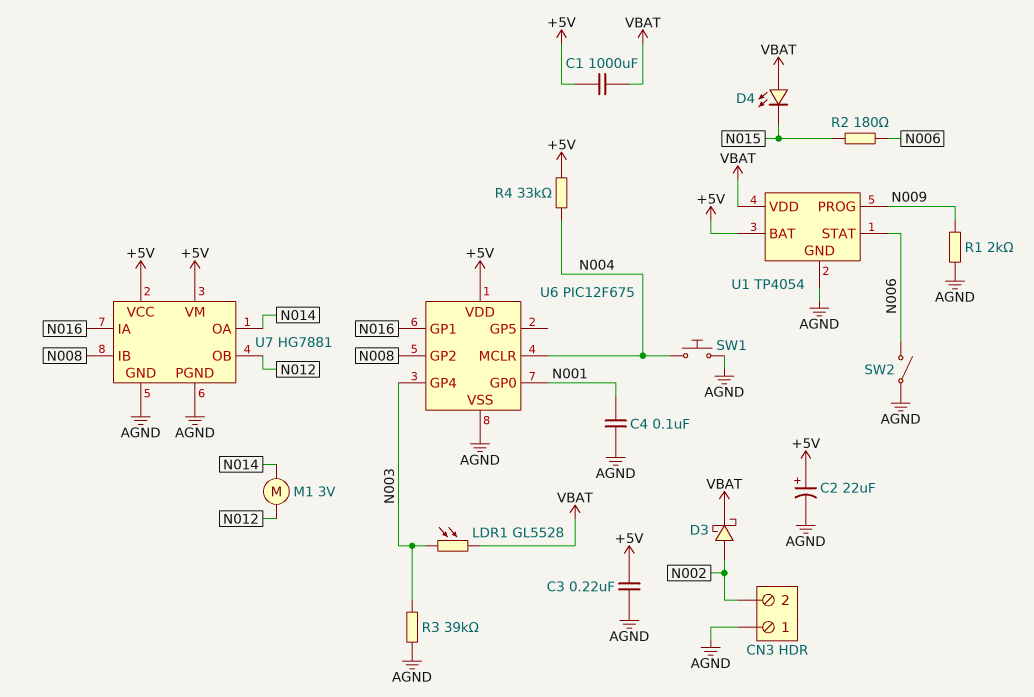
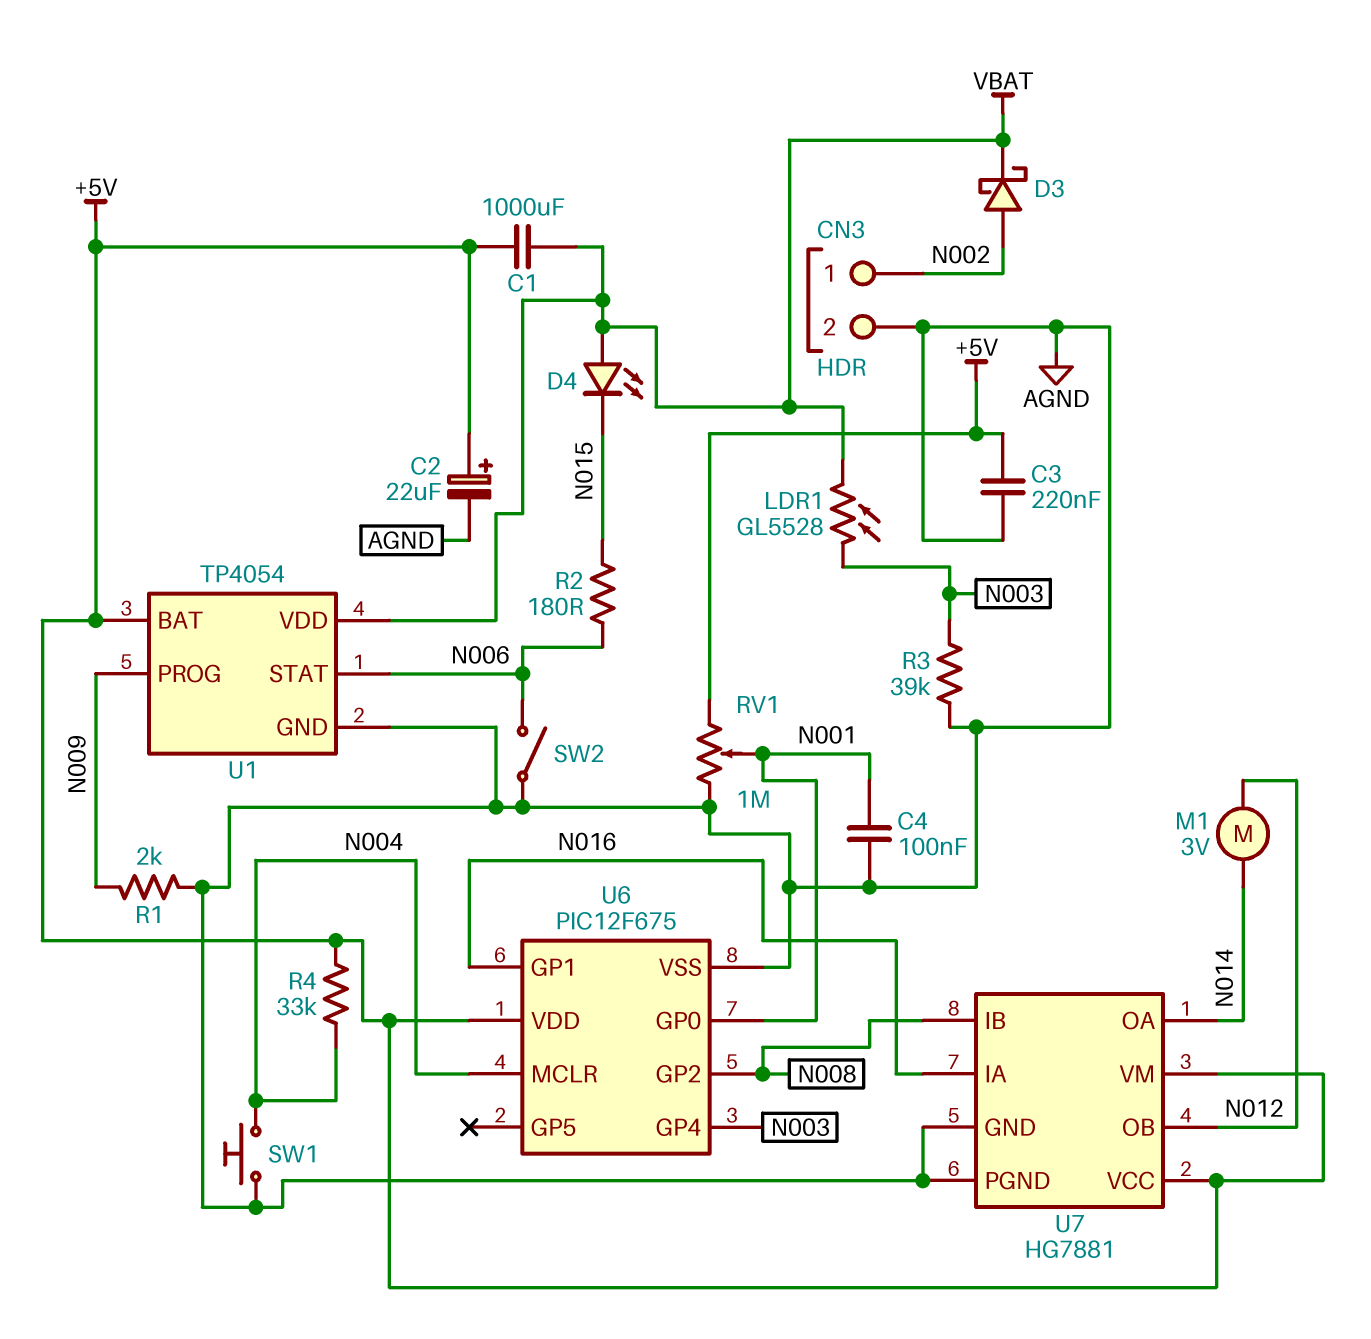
CN3 pin 1: AGND -> N002
CN3 pin 2: N002 -> AGND
RV1: none -> 1M (+5V, AGND, wiper N001)

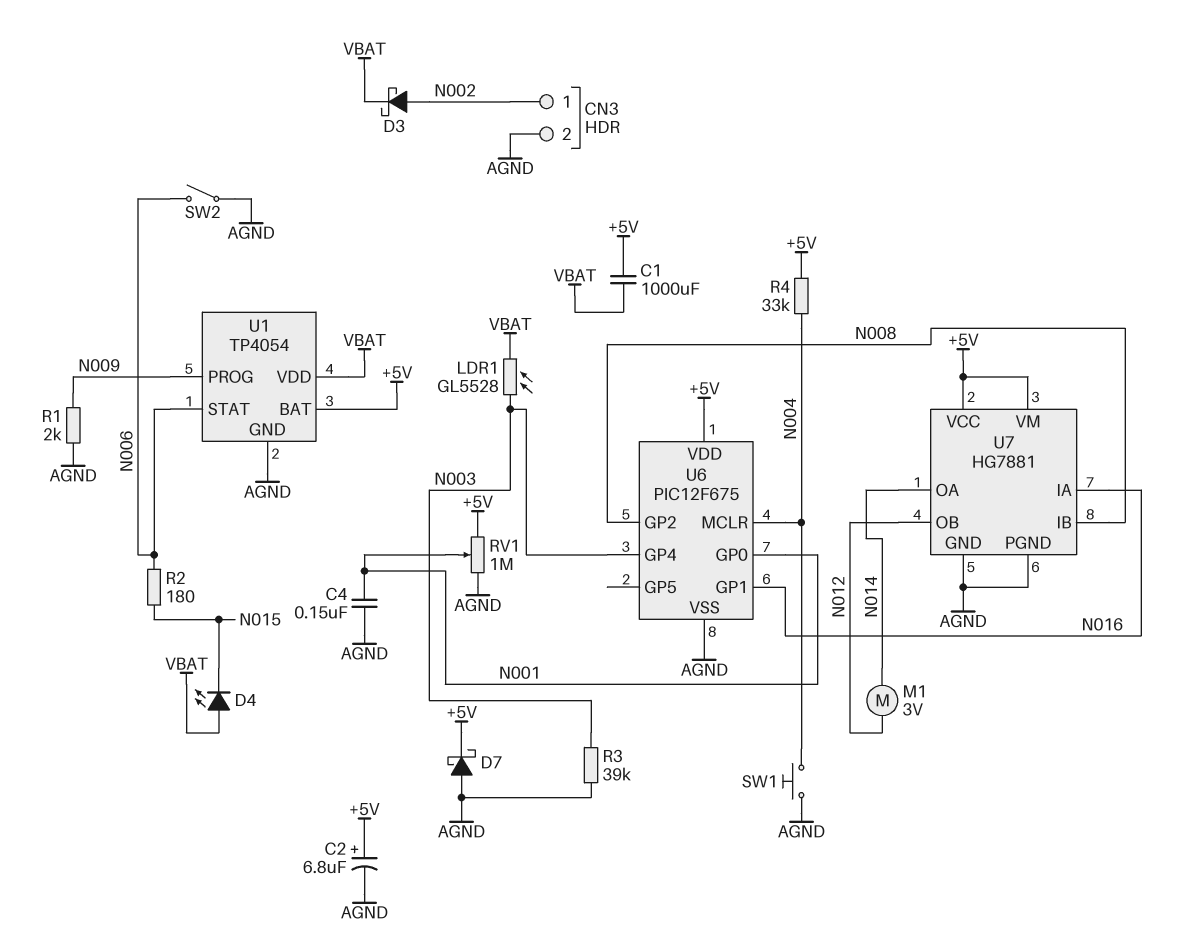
C2: 22uF (plus +5V, minus AGND) -> 6.8uF (plus +5V, minus AGND)
C3: 220nF (+5V, AGND) -> none
C4: 100nF (AGND, N001) -> 150nF (AGND, N001)
D7: none -> schottky (A AGND, K +5V)

